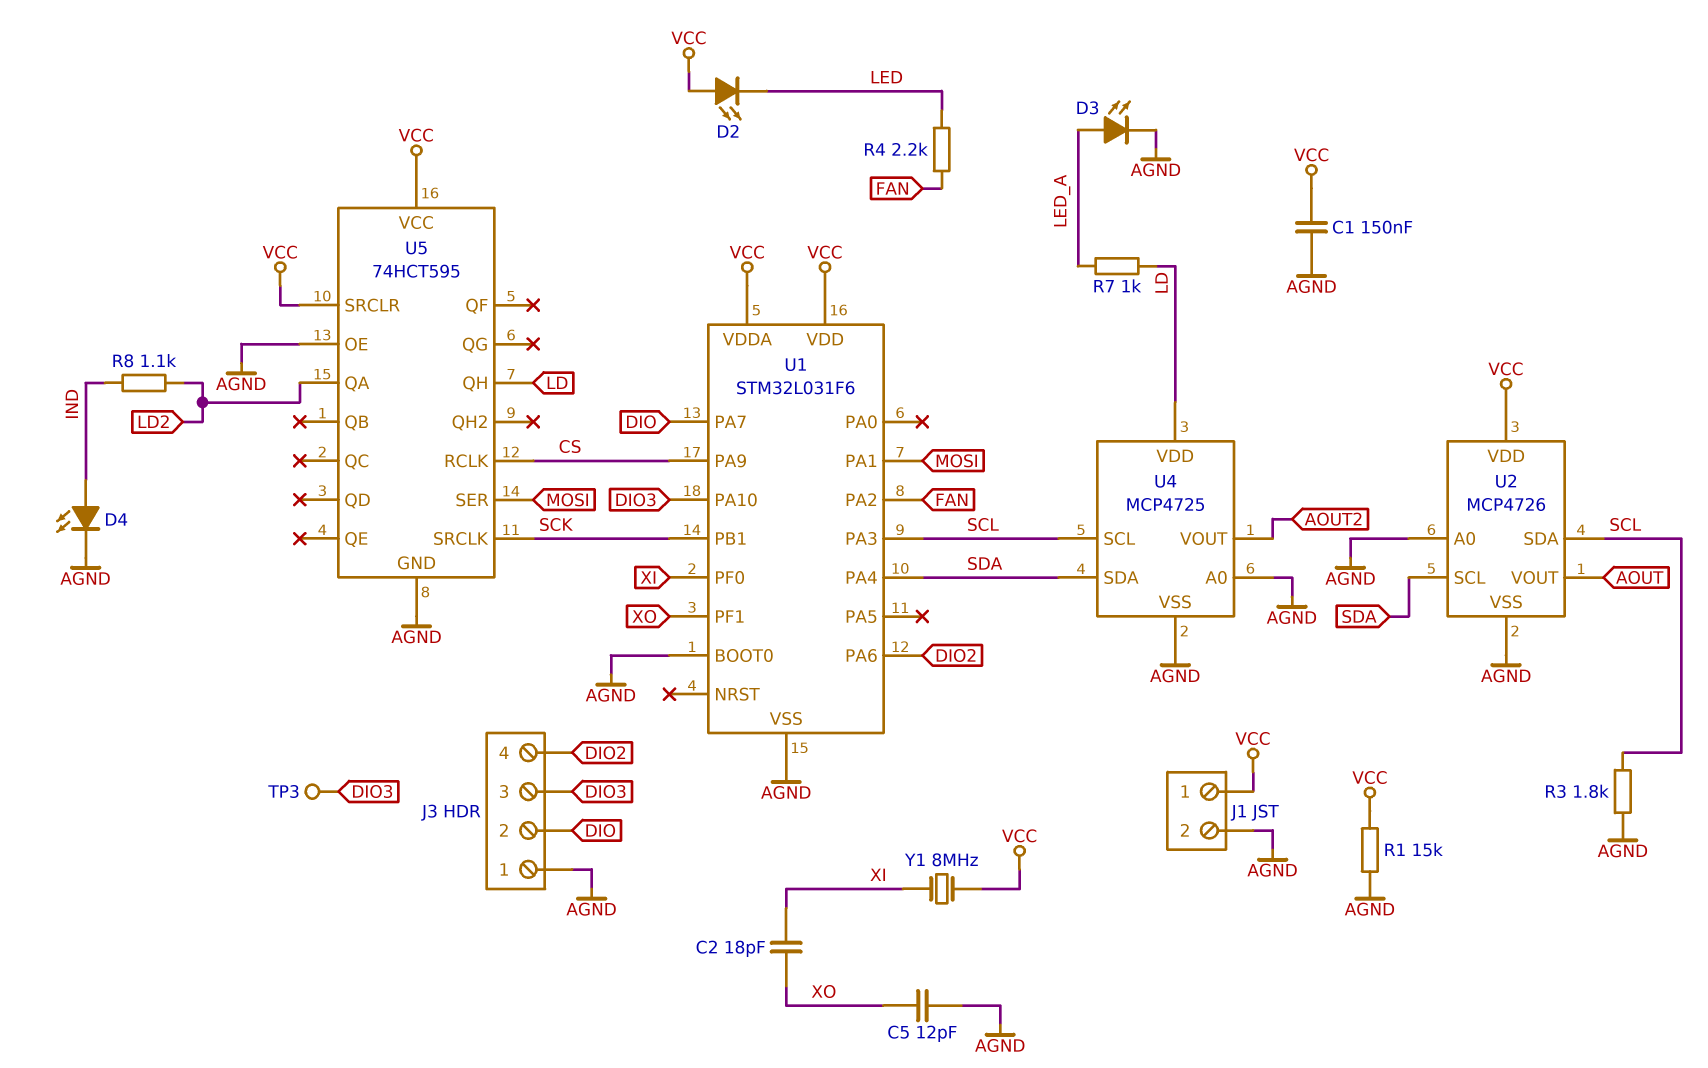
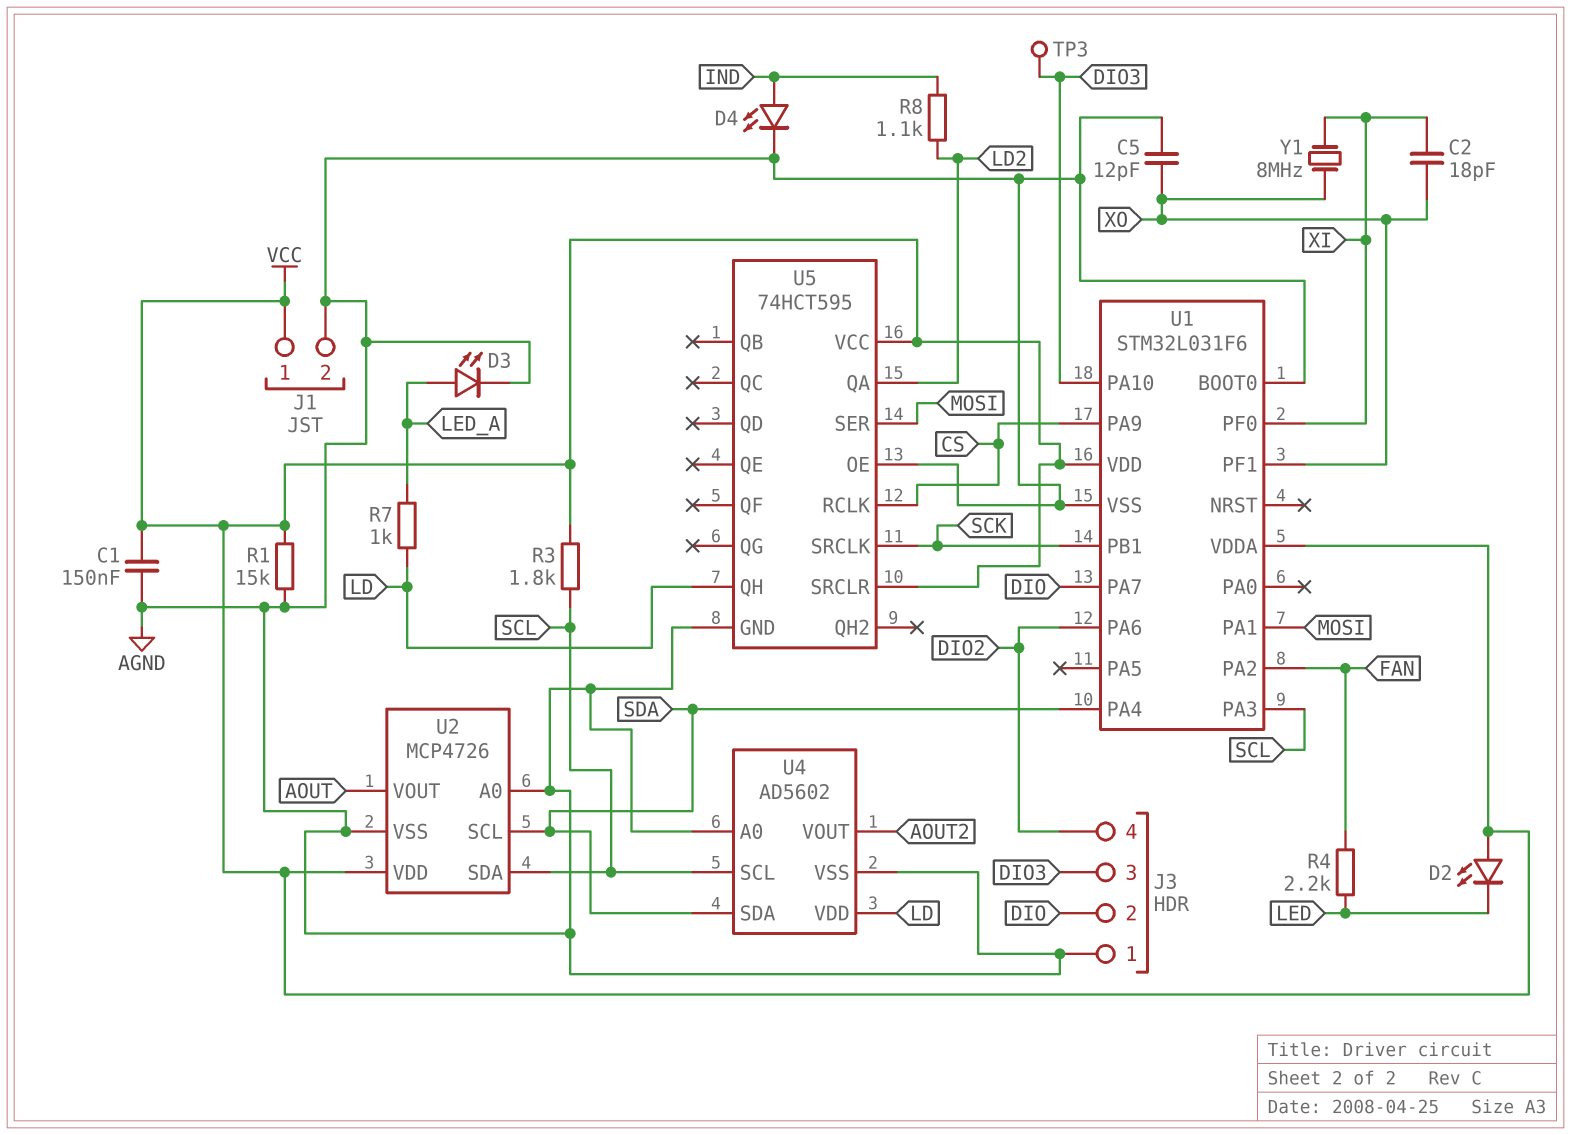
R3: 1.8k (AGND, SCL) -> 1.8k (SCL, VCC)
U4: MCP4725 -> AD5602
Y1: 8MHz (VCC, XI) -> 8MHz (XI, XO)

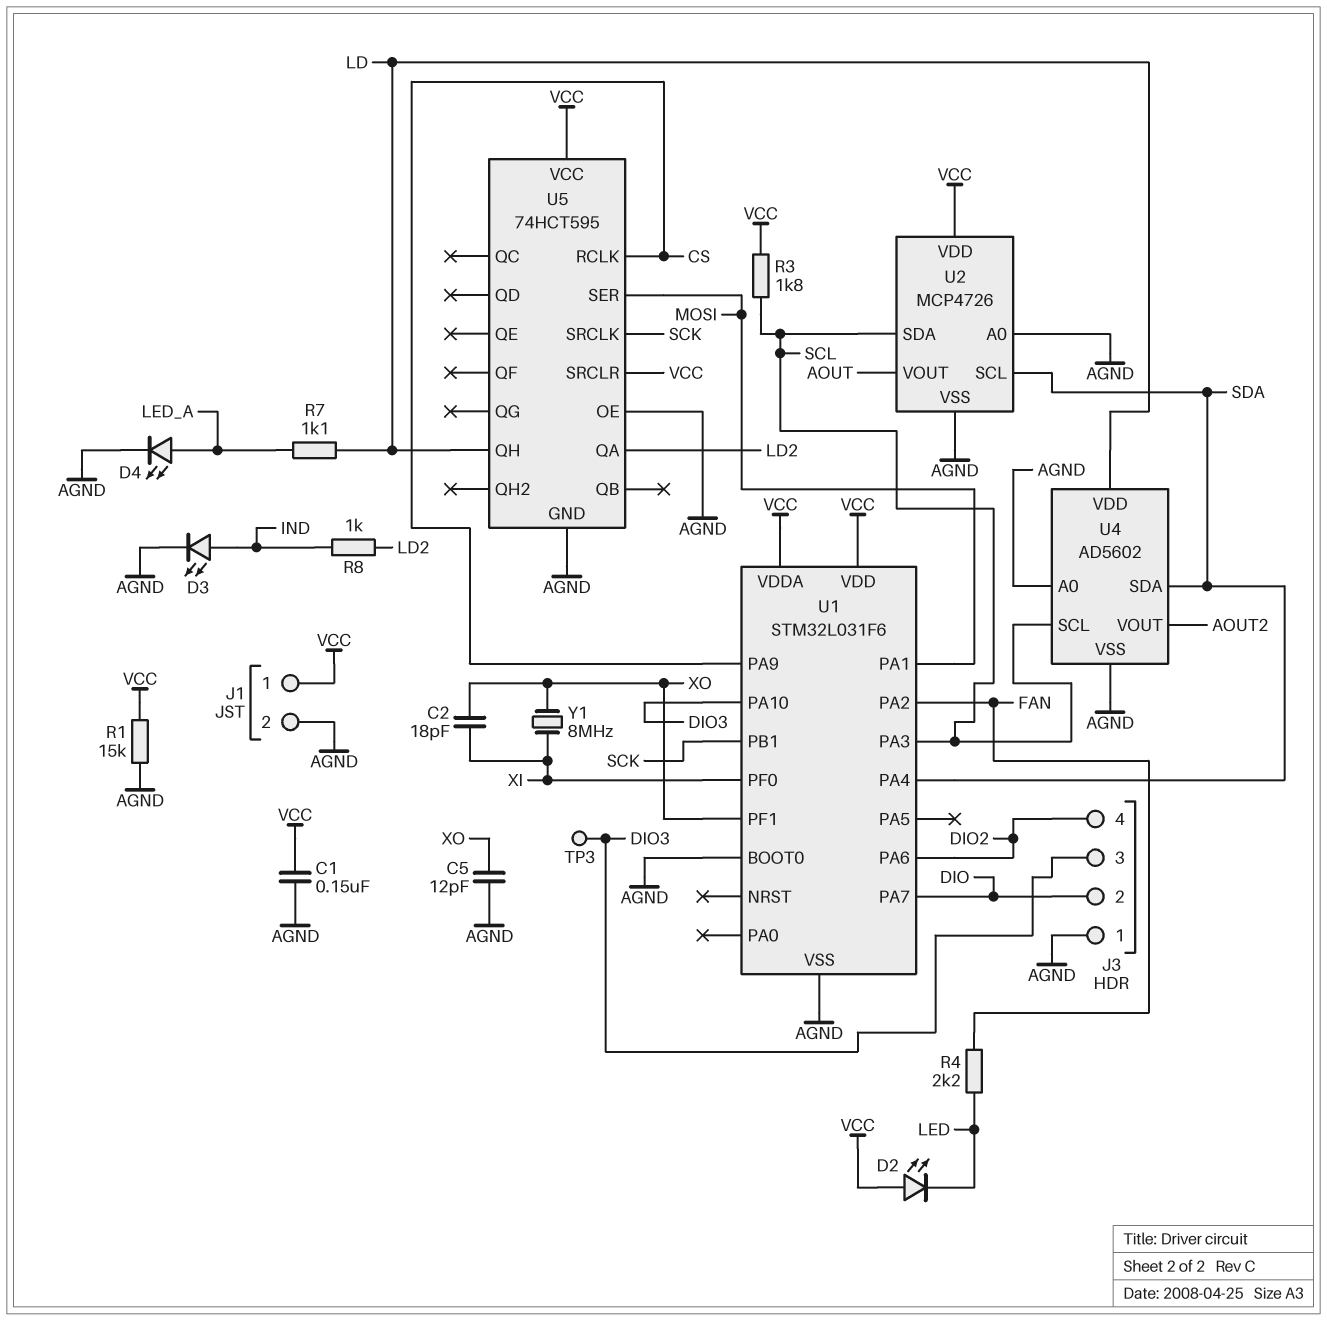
D3: LED (A LED_A, K AGND) -> LED (A IND, K AGND)
D4: LED (A IND, K AGND) -> LED (A LED_A, K AGND)
R7: 1k (LD, LED_A) -> 1.1k (LD, LED_A)
R8: 1.1k (IND, LD2) -> 1k (IND, LD2)

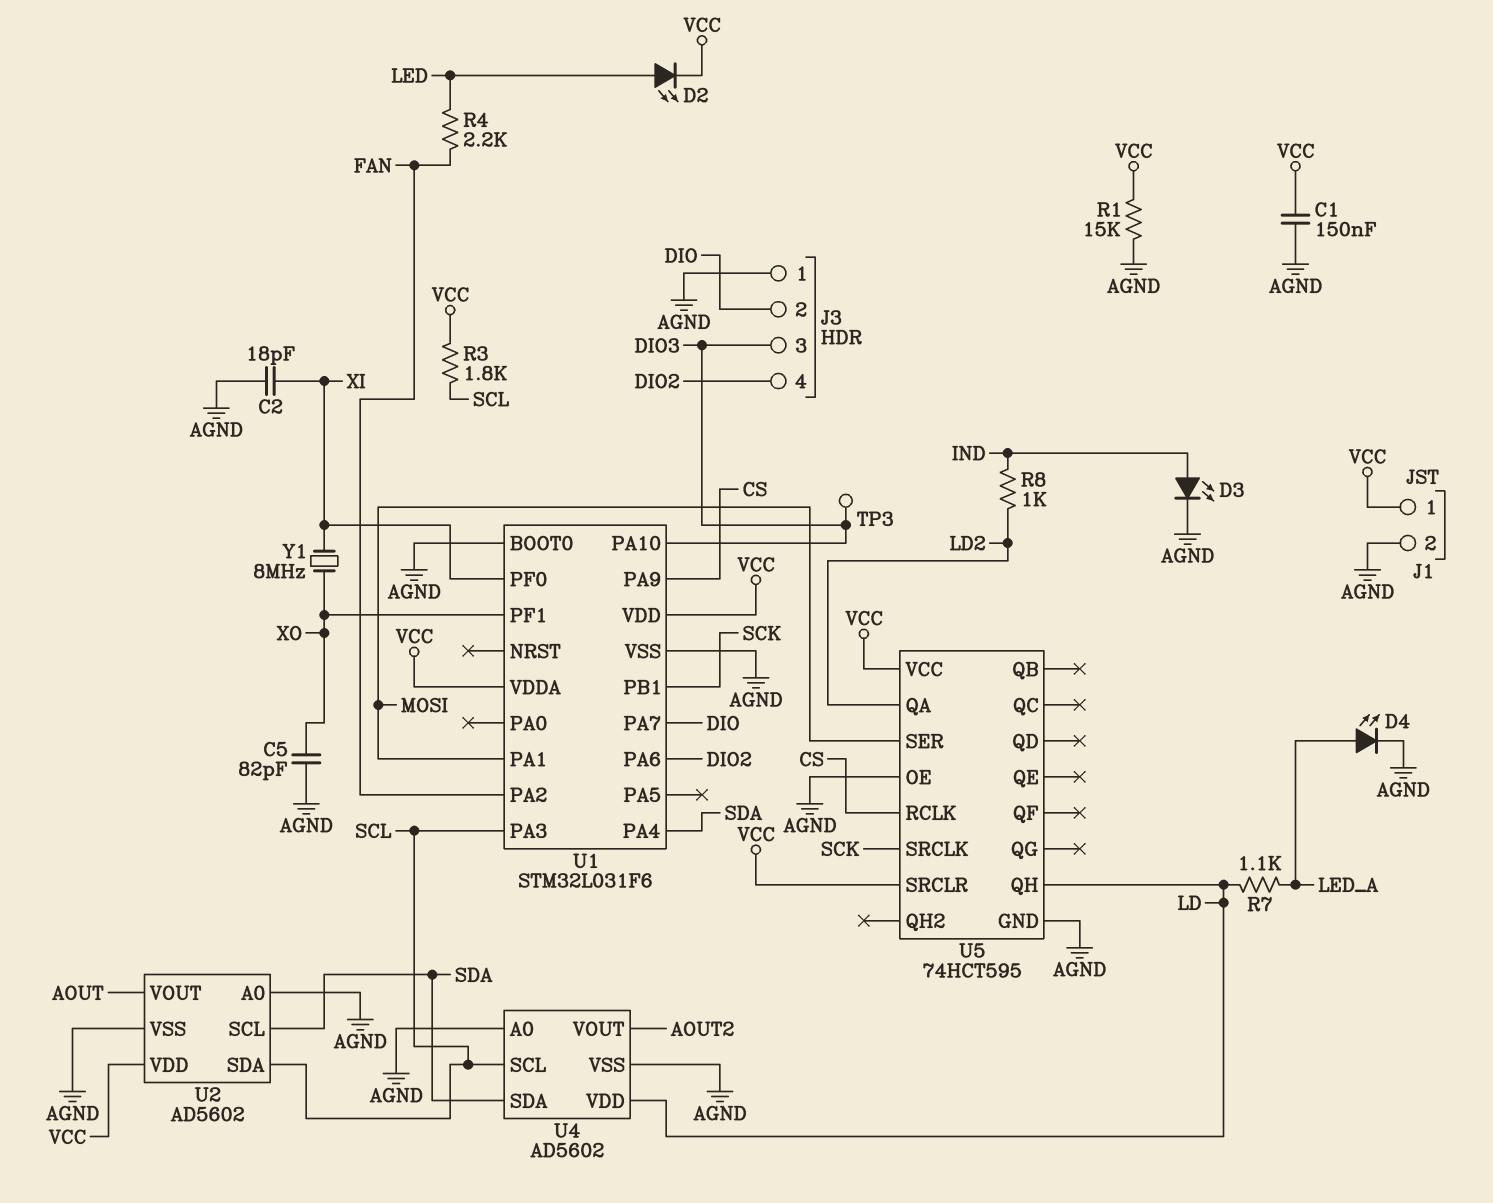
C2: 18pF (XI, XO) -> 18pF (AGND, XI)
C5: 12pF (AGND, XO) -> 82pF (AGND, XO)
D2: LED (A VCC, K LED) -> LED (A LED, K VCC)
U2: MCP4726 -> AD5602

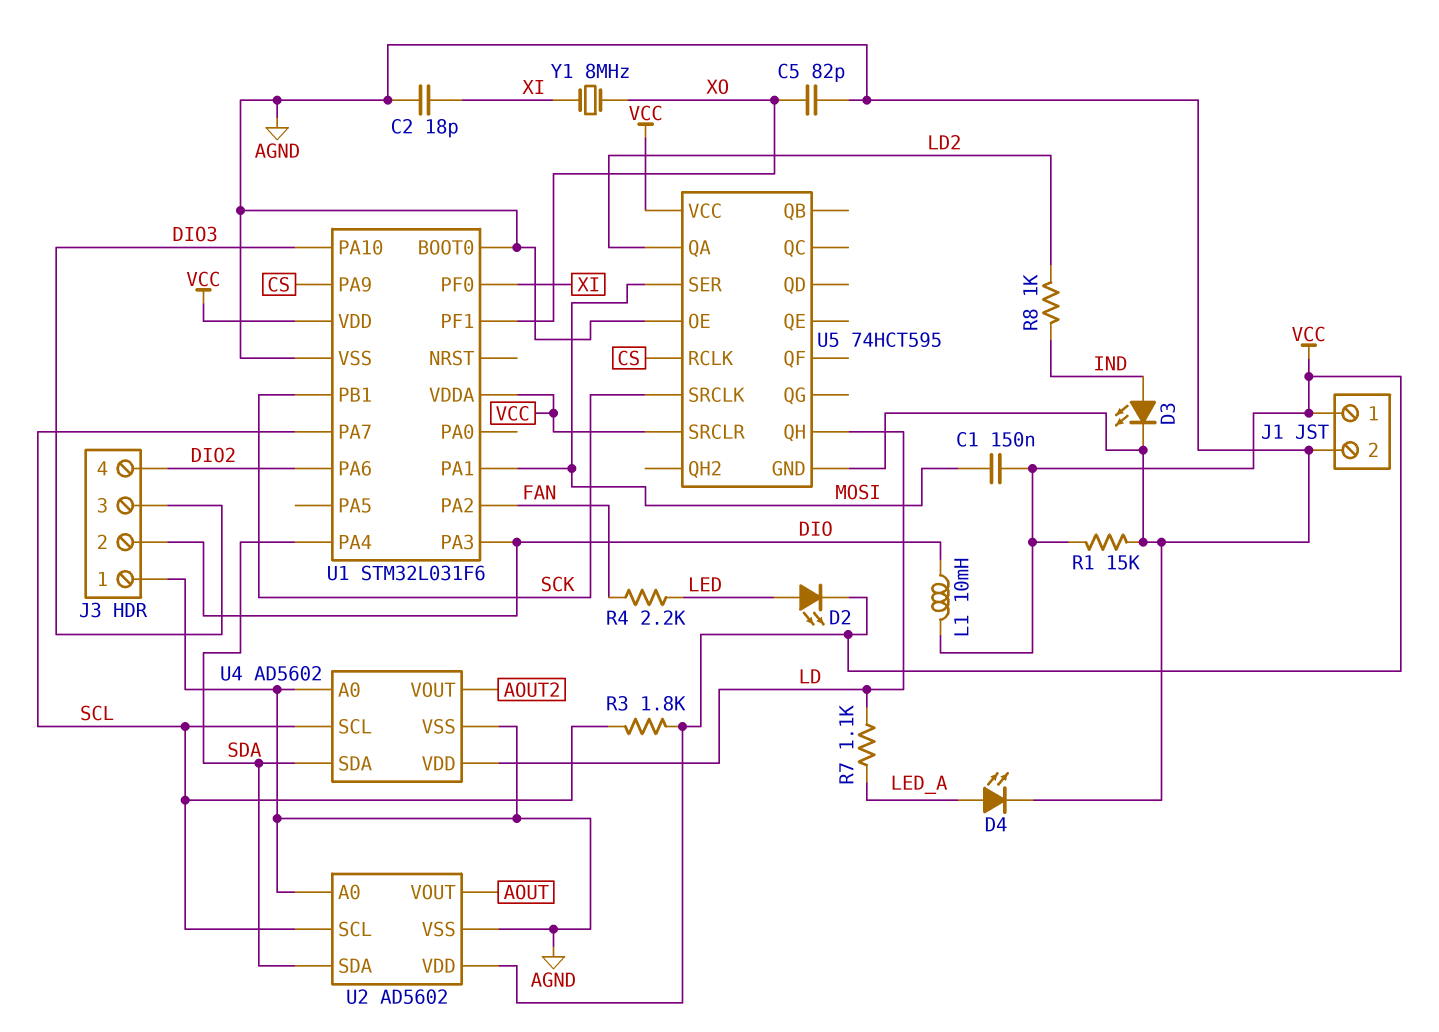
C1: 150nF (AGND, VCC) -> 150nF (MOSI, VCC)
L1: none -> 10mH (DIO, VCC)
TP3: test point (DIO3) -> none
U1 pin PA3: SCL -> DIO
U1 pin PA7: DIO -> SCL
U2 pin SCL: SDA -> SCL
U2 pin SDA: SCL -> SDA

